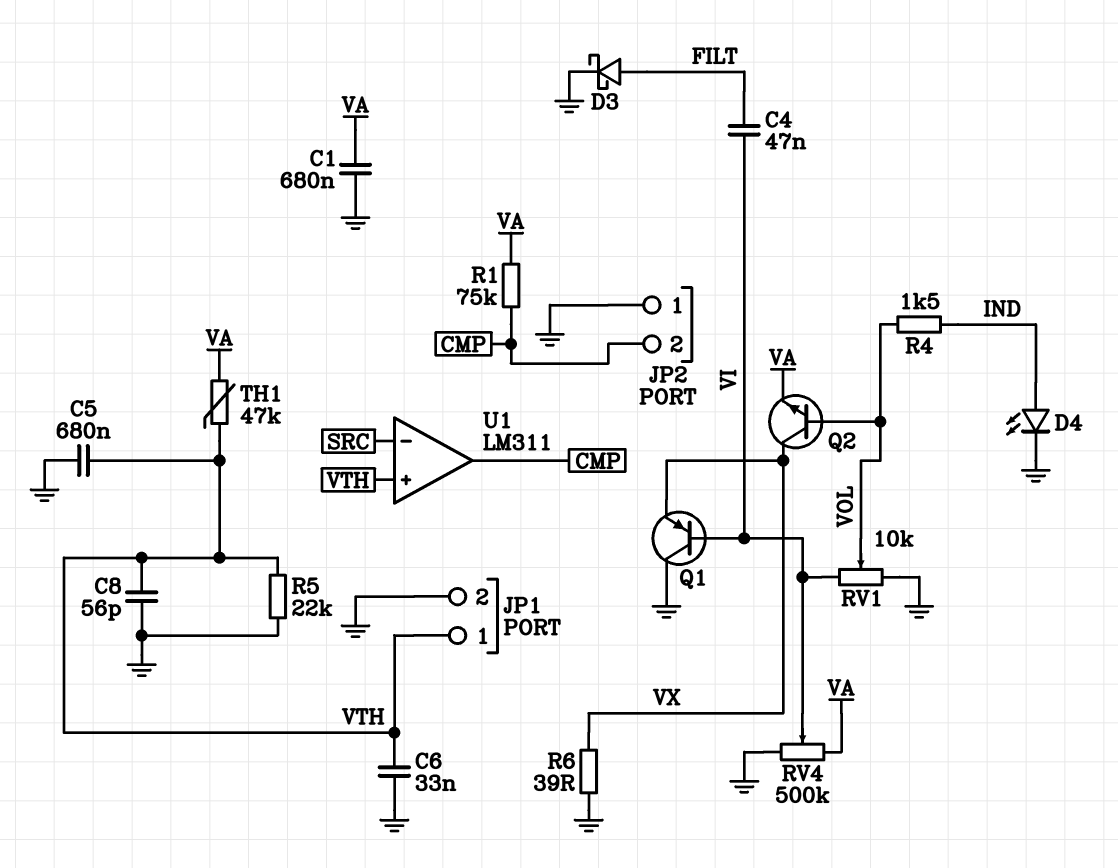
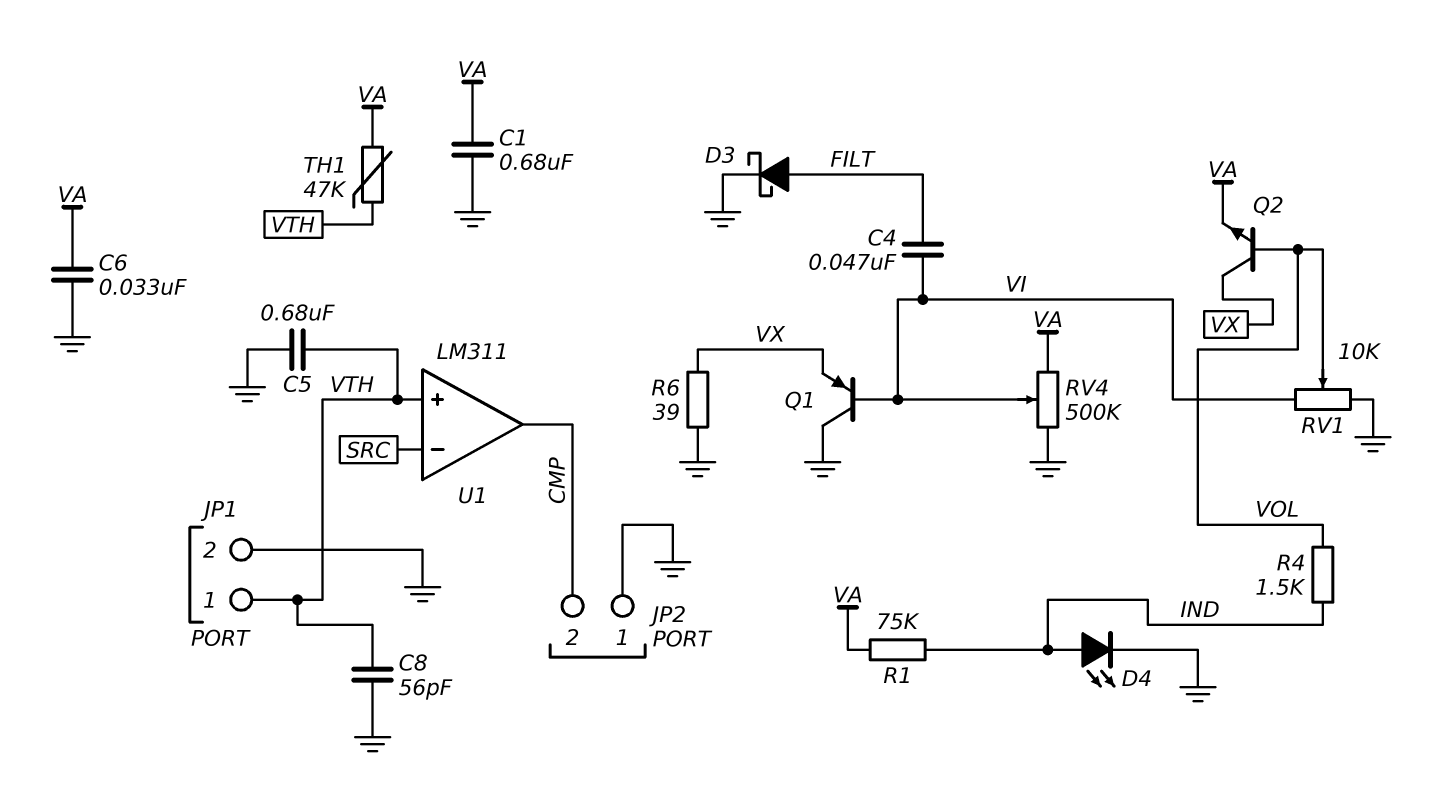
C6: 33nF (GND, VTH) -> 33nF (GND, VA)
R1: 75k (CMP, VA) -> 75k (IND, VA)
R5: 22k (GND, VTH) -> none

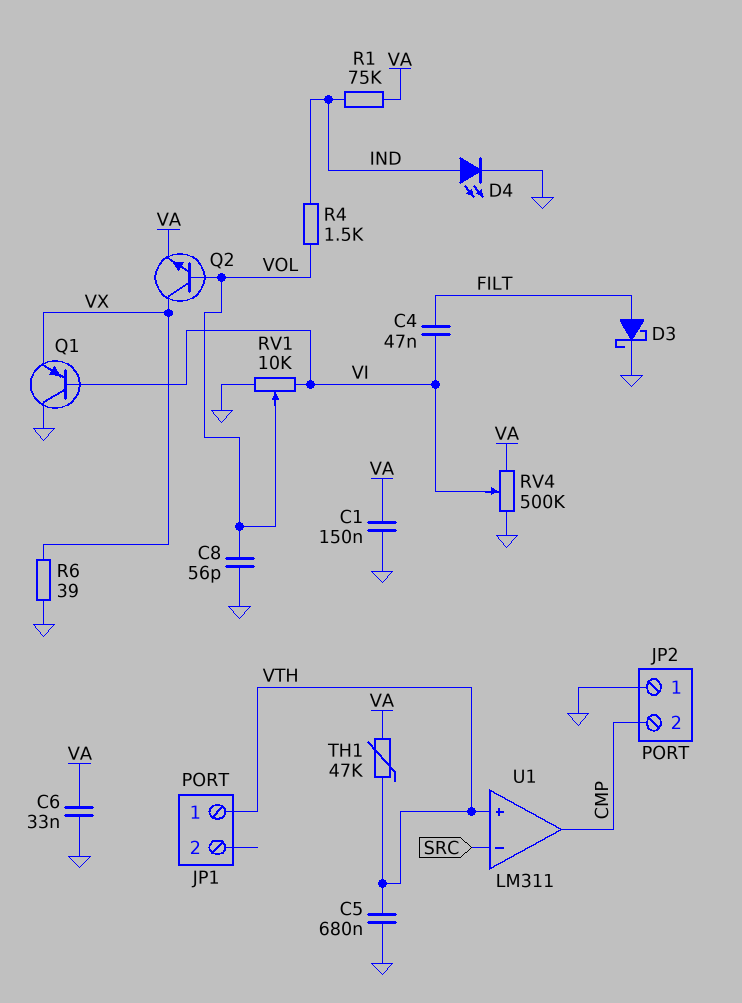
C1: 680nF (GND, VA) -> 150nF (GND, VA)
C8: 56pF (GND, VTH) -> 56pF (GND, VOL)
JP1 pin 2: GND -> none

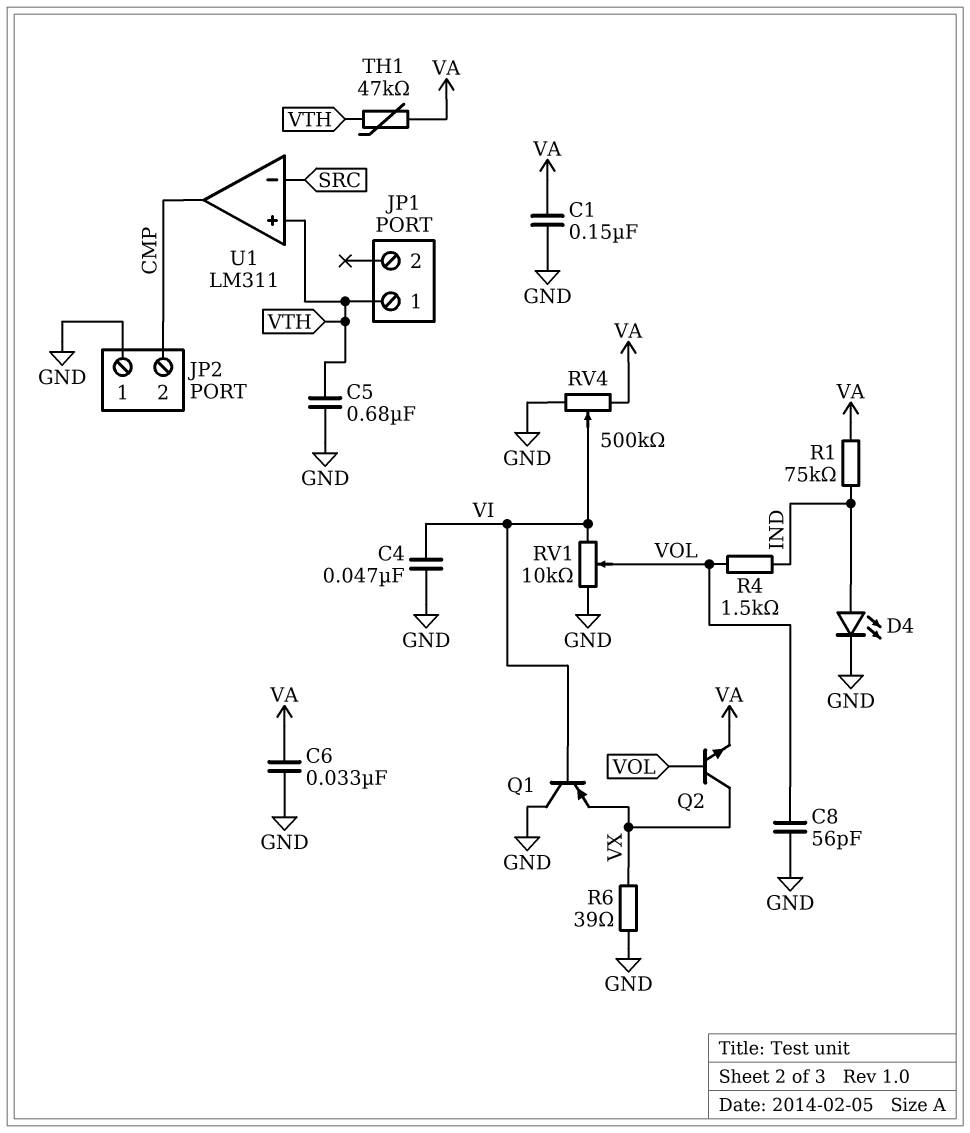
C4: 47nF (FILT, VI) -> 47nF (GND, VI)
D3: schottky (A FILT, K GND) -> none

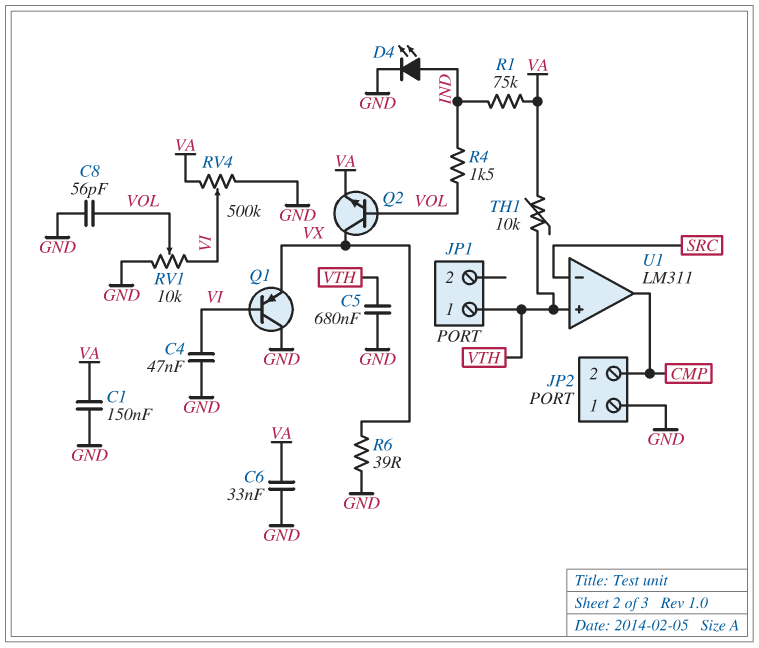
TH1: 47k (VA, VTH) -> 10k (VA, VTH)

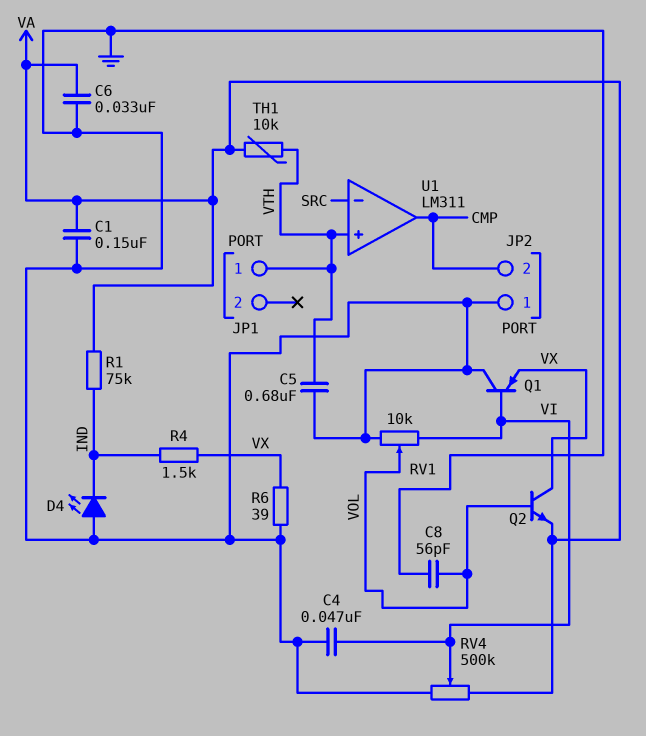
D4: LED (A IND, K GND) -> LED (A GND, K IND)
R4: 1.5k (IND, VOL) -> 1.5k (IND, VX)

